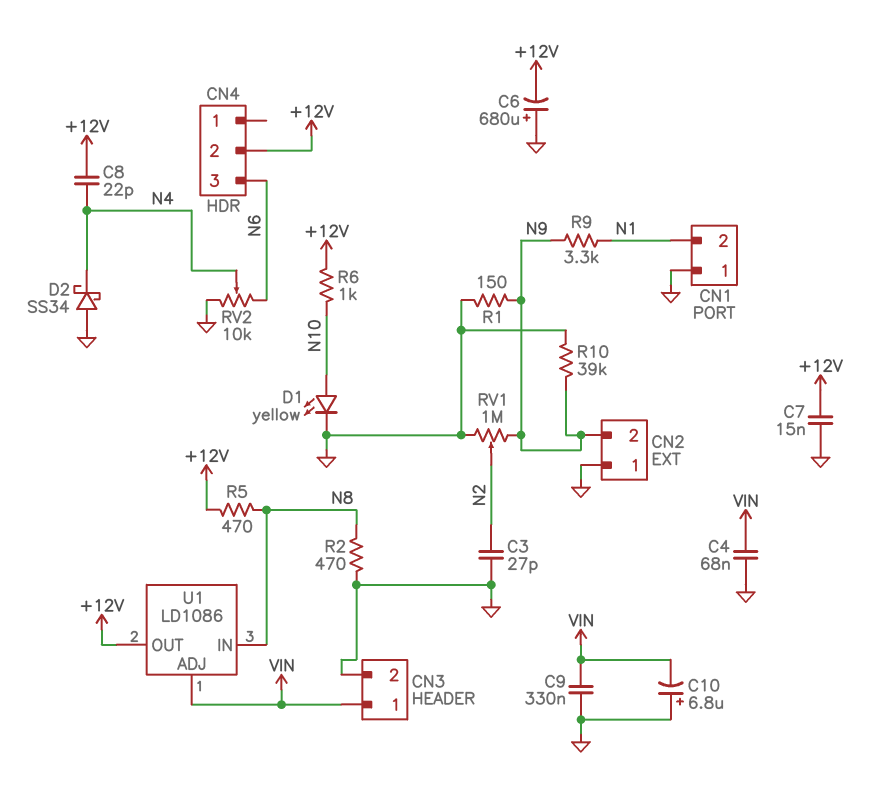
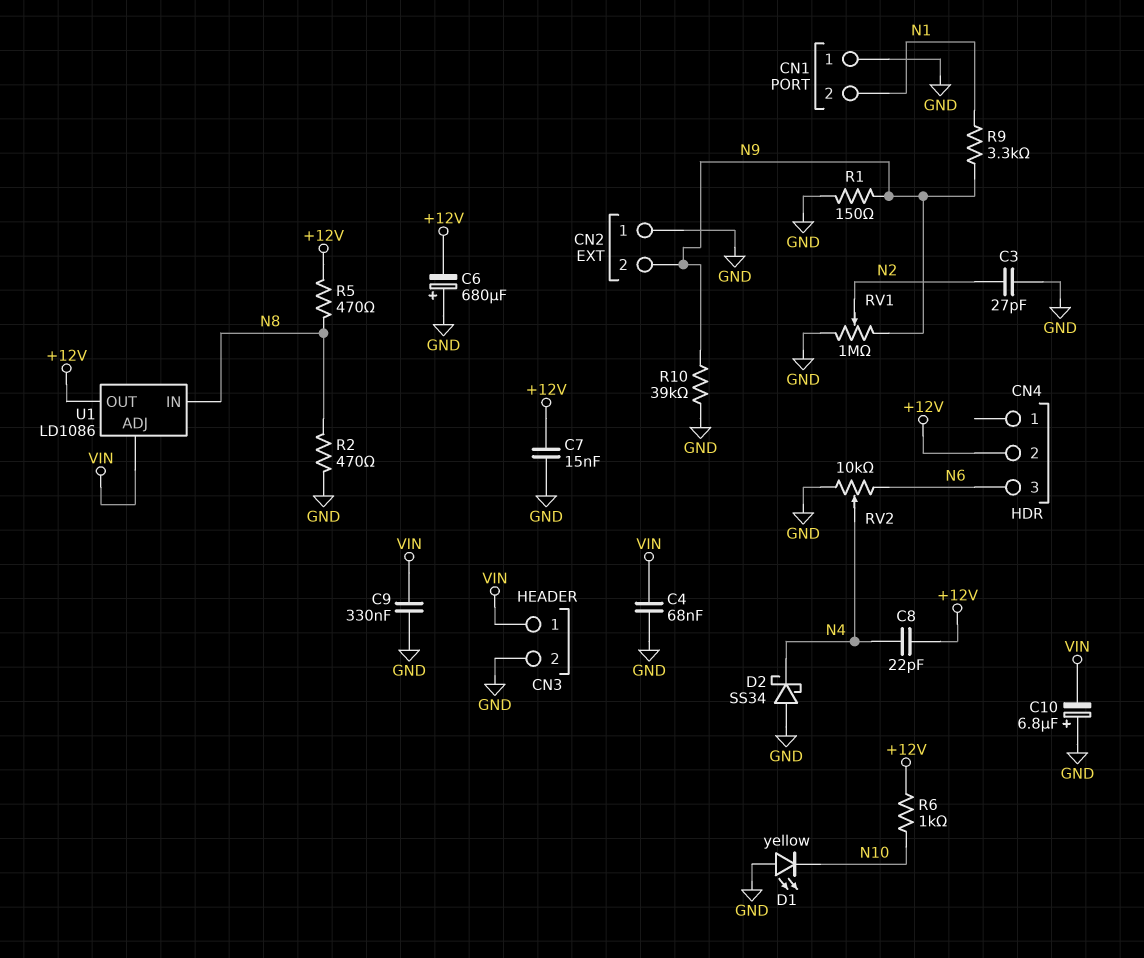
D1: LED yellow (A N10, K GND) -> LED yellow (A GND, K N10)

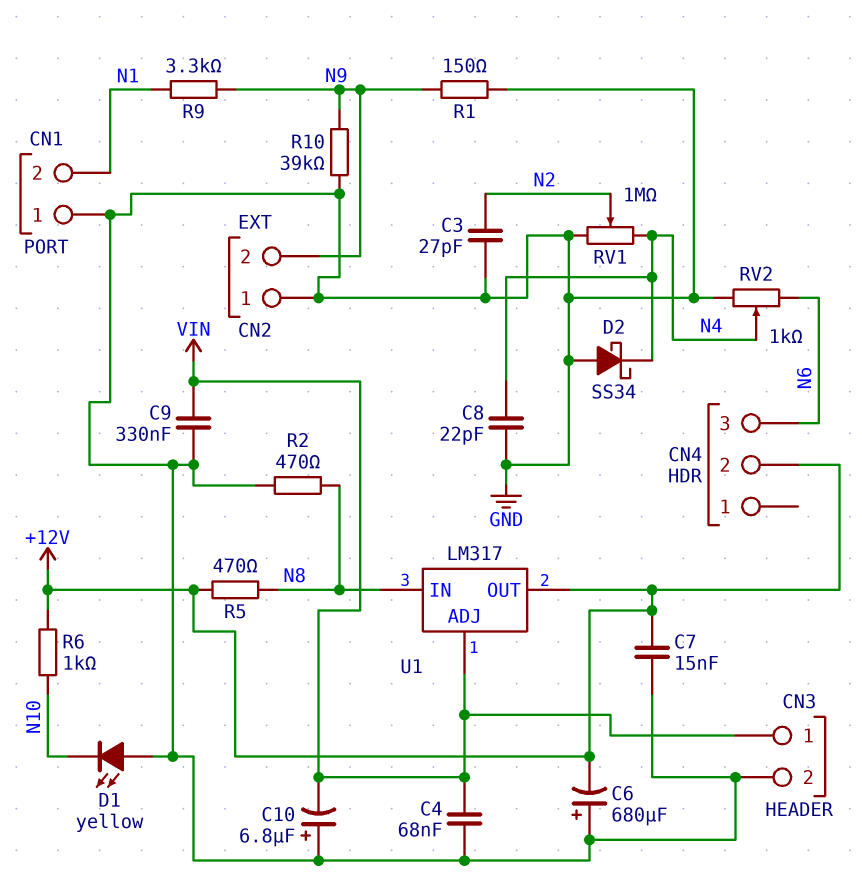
C8: 22pF (+12V, N4) -> 22pF (GND, N4)
RV1: 1M (GND, N9, wiper N2) -> 1M (GND, N4, wiper N2)
RV2: 10k (GND, N6, wiper N4) -> 1k (GND, N6, wiper N4)
U1: LD1086 -> LM317

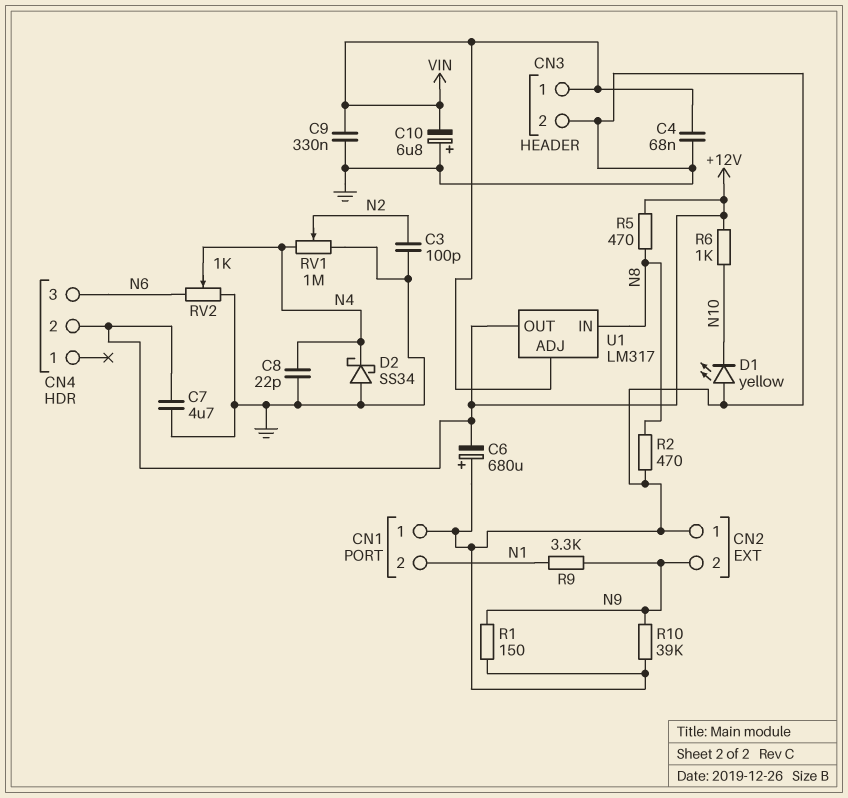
C3: 27pF (GND, N2) -> 100pF (GND, N2)
C7: 15nF (+12V, GND) -> 4.7uF (+12V, GND)

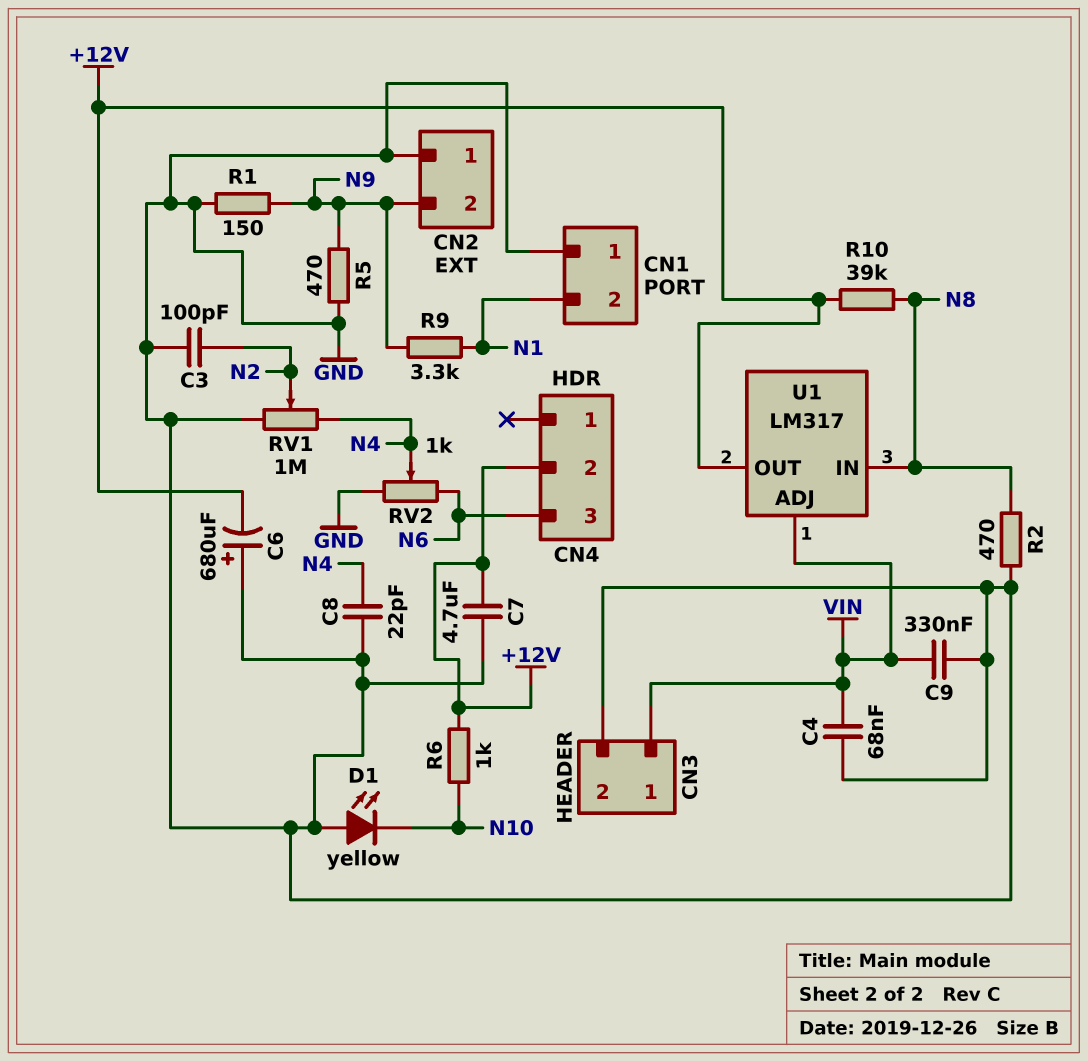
C10: 6.8uF (plus GND, minus VIN) -> none
D2: schottky SS34 (A GND, K N4) -> none
R5: 470 (+12V, N8) -> 470 (GND, N9)
R10: 39k (GND, N9) -> 39k (+12V, N8)

